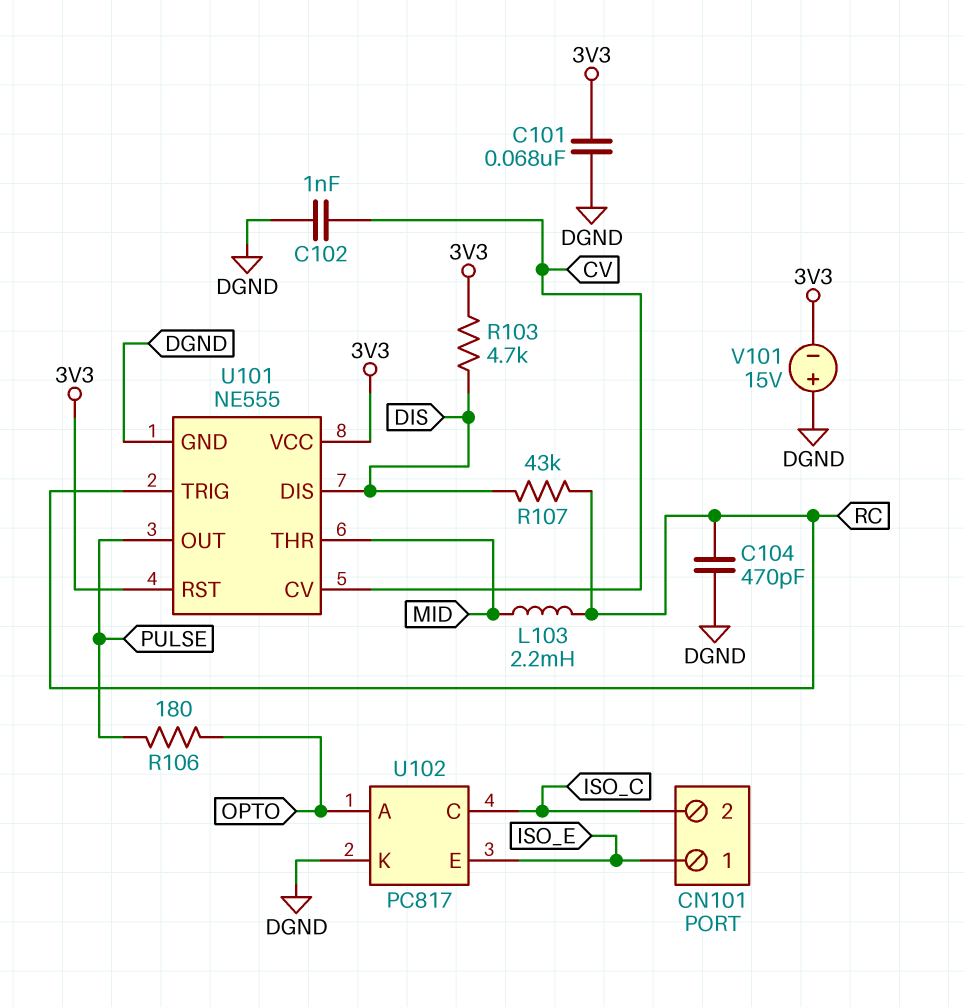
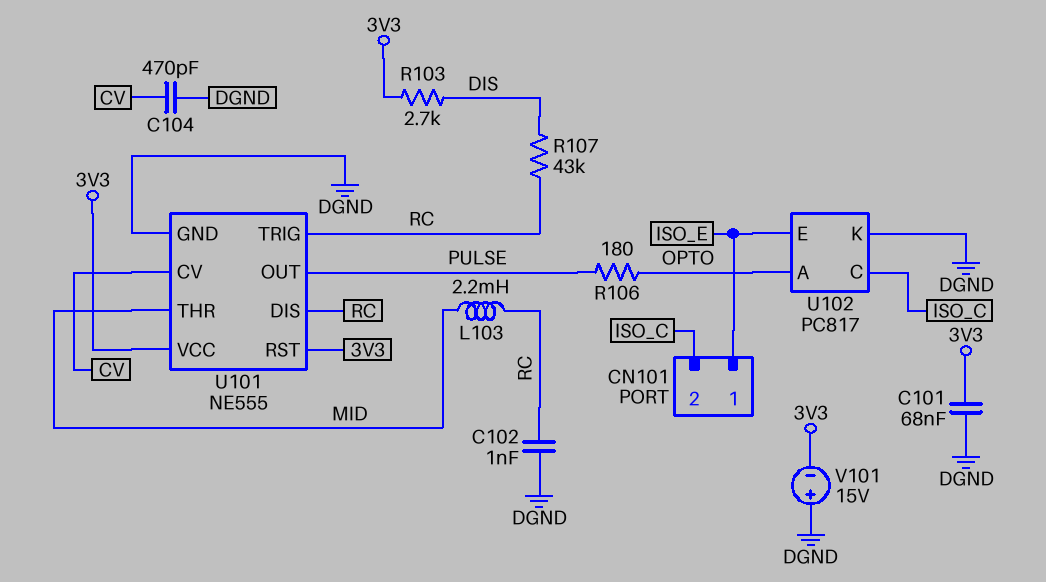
C102: 1nF (CV, DGND) -> 1nF (DGND, RC)
C104: 470pF (DGND, RC) -> 470pF (CV, DGND)
R103: 4.7k (3V3, DIS) -> 2.7k (3V3, DIS)
U101 pin DIS: DIS -> RC

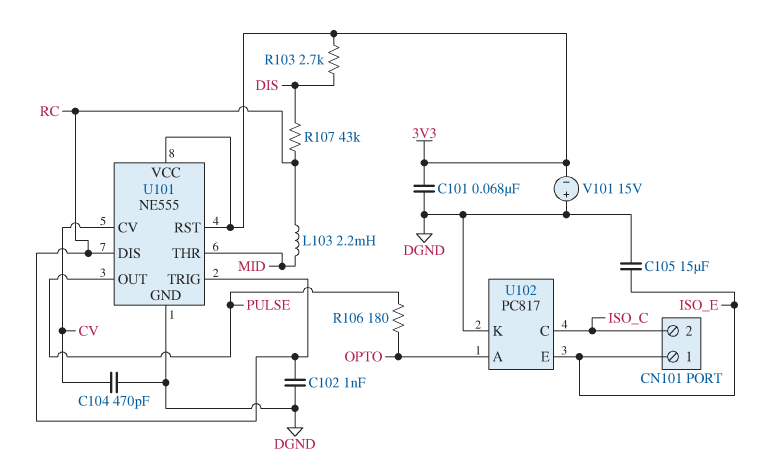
C105: none -> 15uF (DGND, ISO_E)

